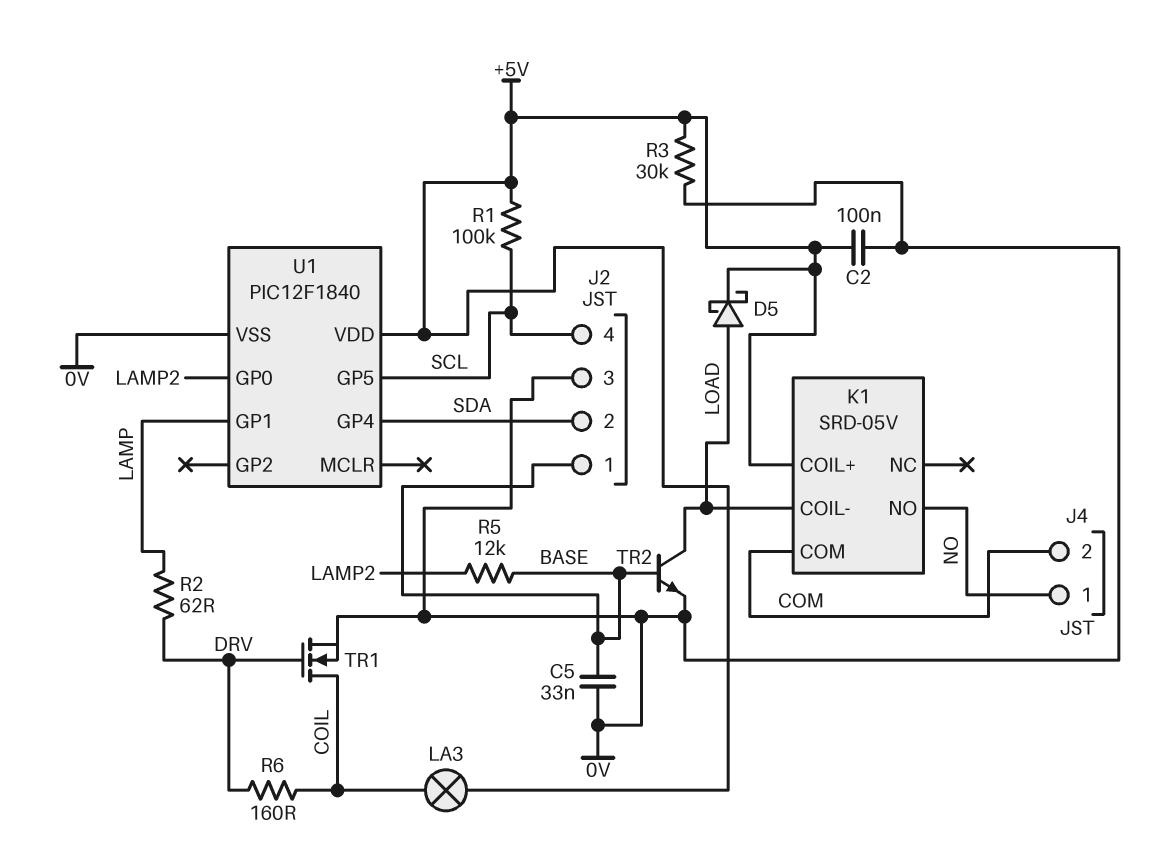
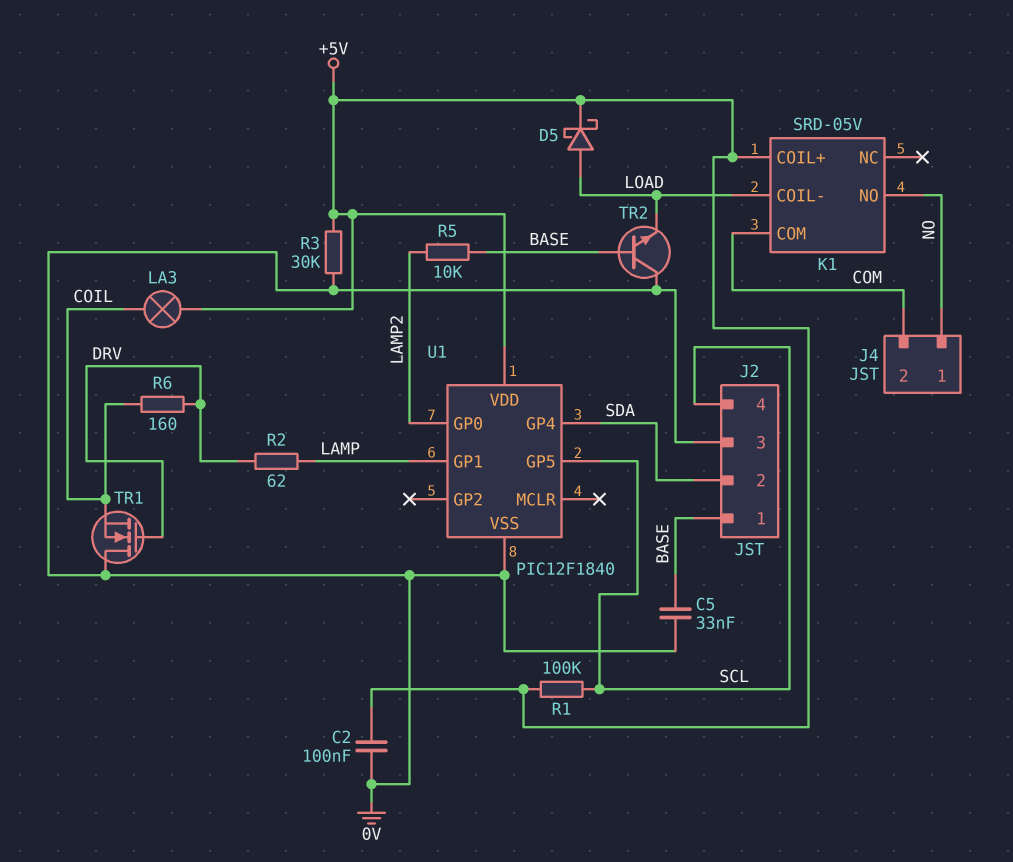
R5: 12k (BASE, LAMP2) -> 10k (BASE, LAMP2)
TR1: NMOS (G DRV, D COIL, S 0V) -> NMOS (G DRV, D 0V, S COIL)
TR2: NPN (B BASE, C LOAD, E 0V) -> NPN (B BASE, C 0V, E LOAD)

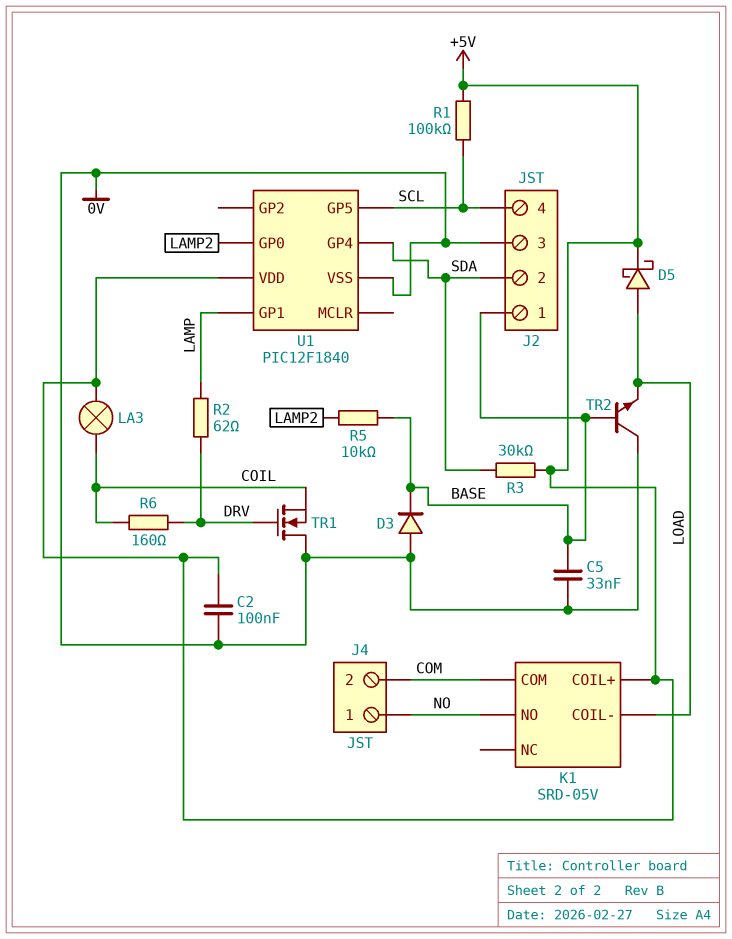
D3: none -> diode (A 0V, K BASE)
R3: 30k (+5V, 0V) -> 30k (+5V, SDA)

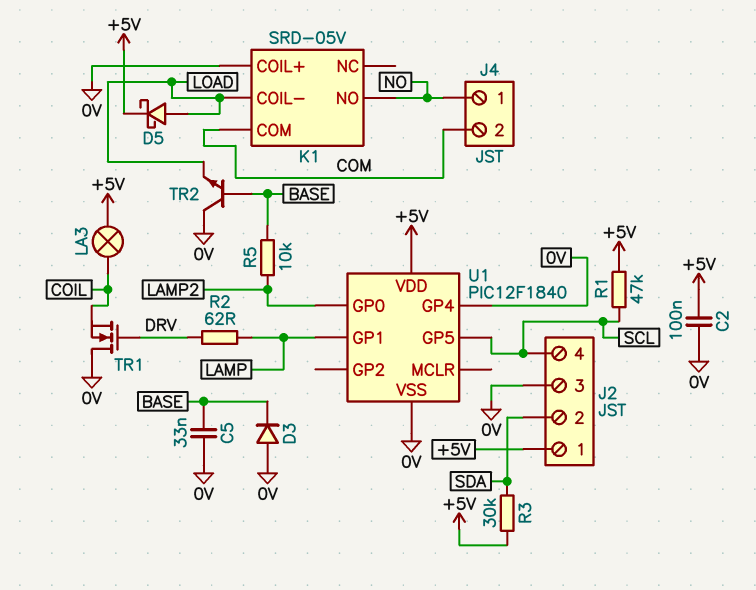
J2 pin 1: BASE -> +5V
K1 pin COIL+: +5V -> 0V
R1: 100k (+5V, SCL) -> 47k (+5V, SCL)
R6: 160 (COIL, DRV) -> none
U1 pin GP4: SDA -> 0V

